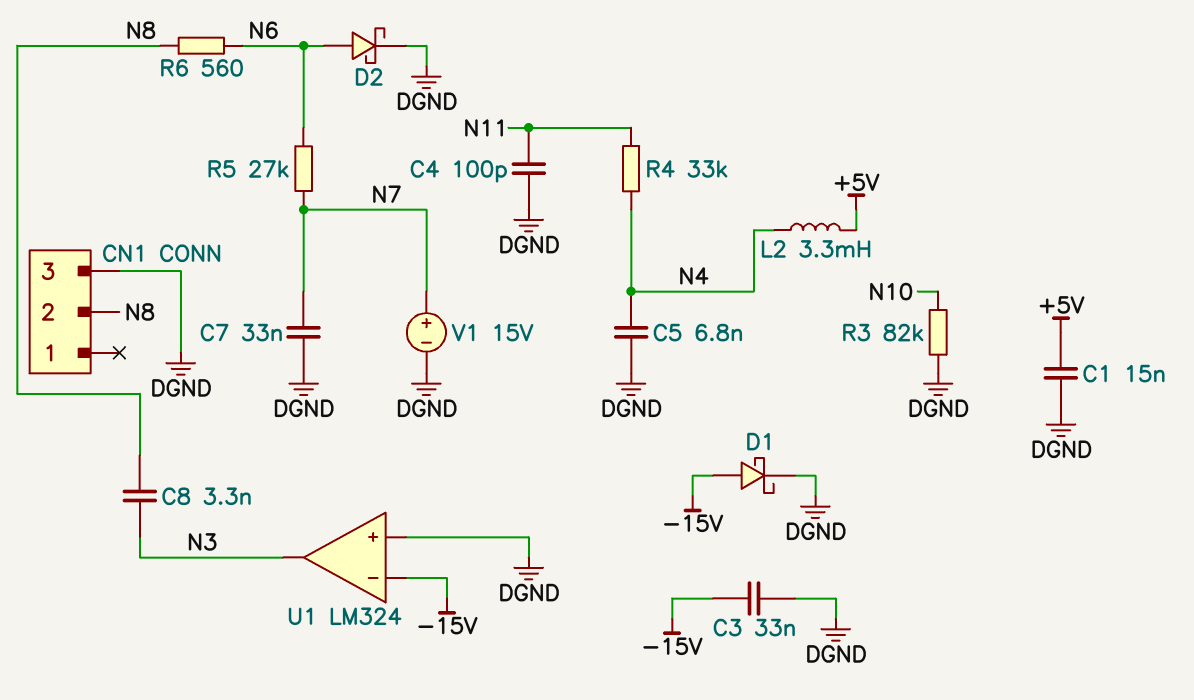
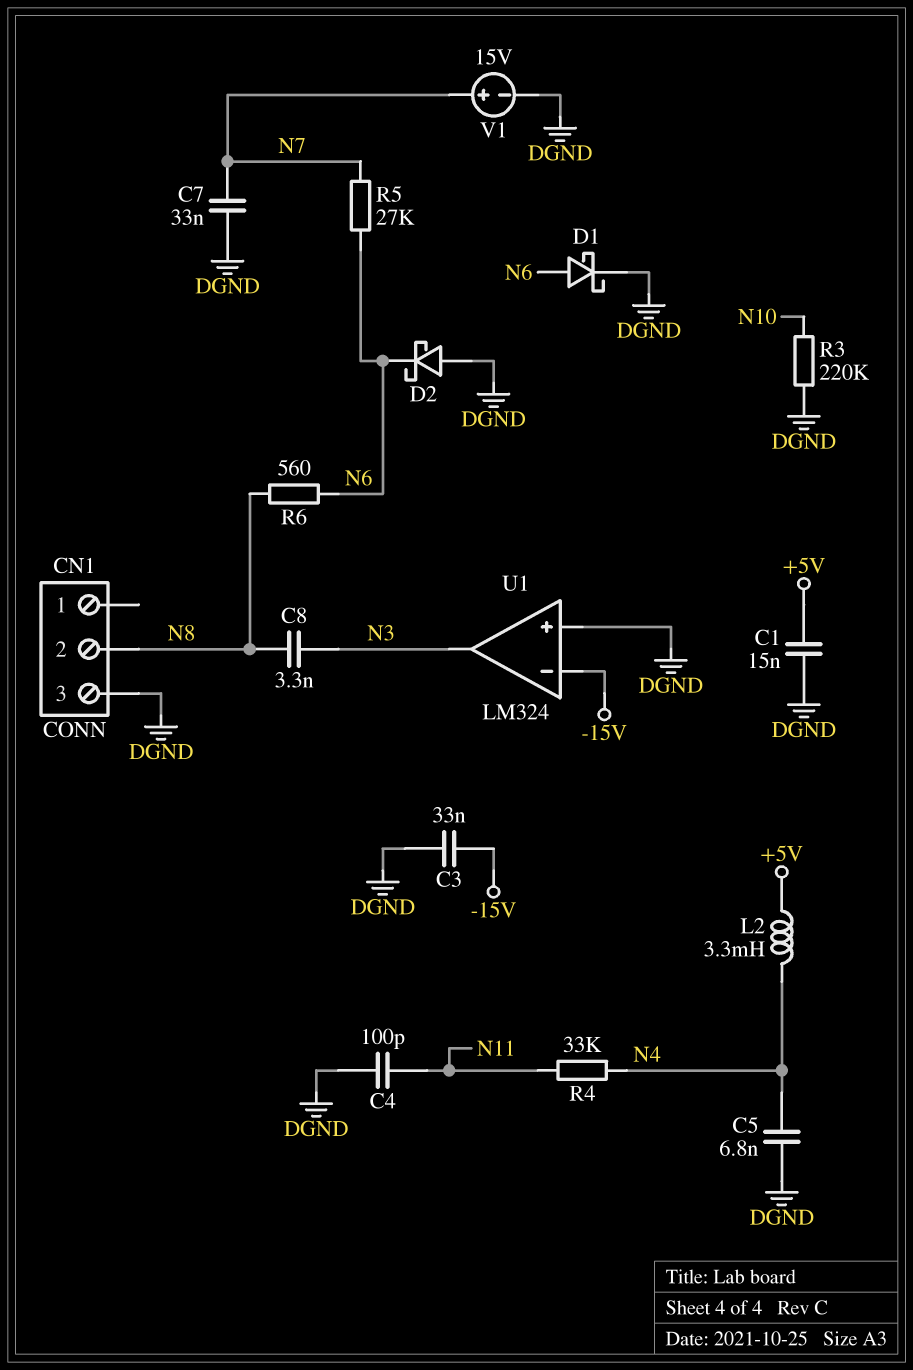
D1: schottky (A -15V, K DGND) -> schottky (A N6, K DGND)
D2: schottky (A N6, K DGND) -> schottky (A DGND, K N6)
R3: 82k (DGND, N10) -> 220k (DGND, N10)

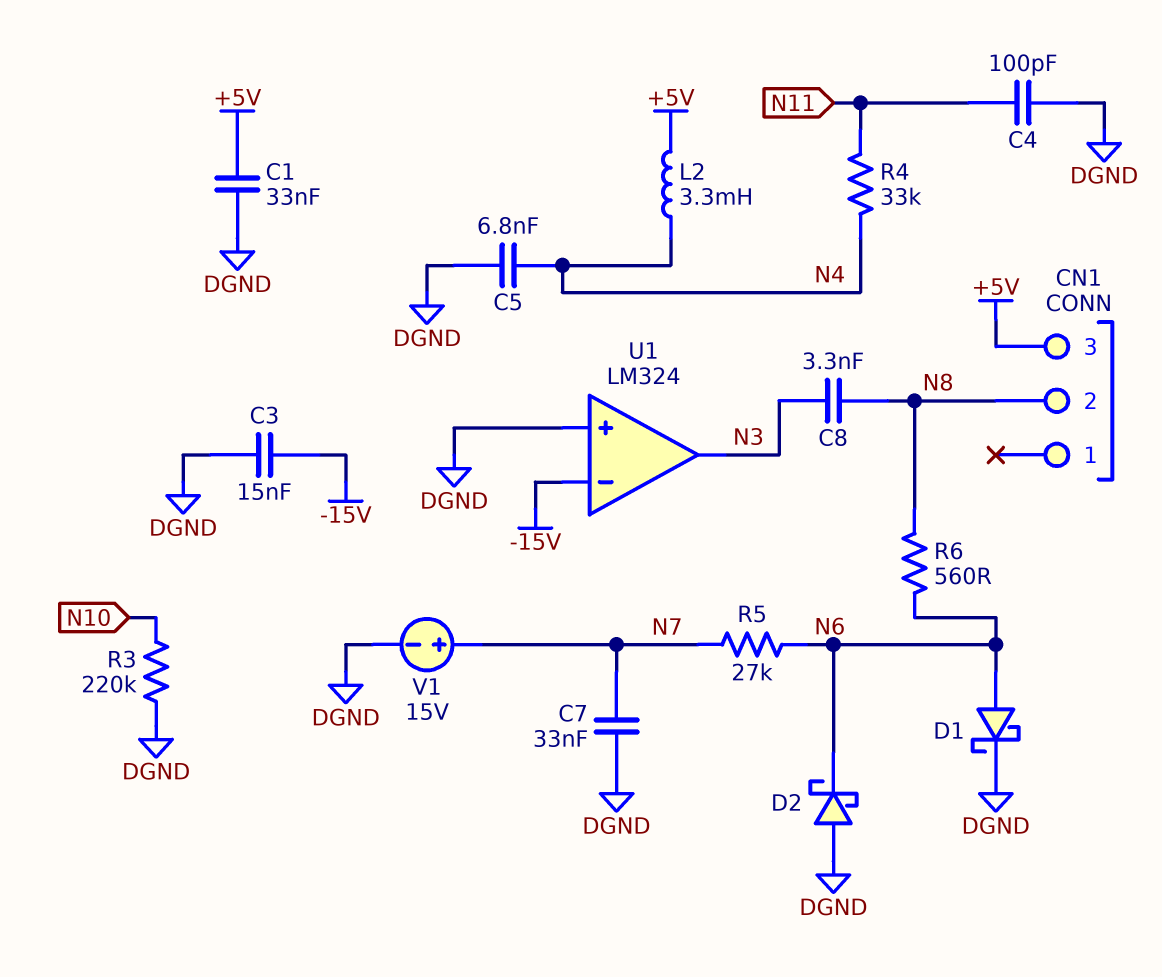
C1: 15nF (+5V, DGND) -> 33nF (+5V, DGND)
C3: 33nF (-15V, DGND) -> 15nF (-15V, DGND)
CN1 pin 3: DGND -> +5V

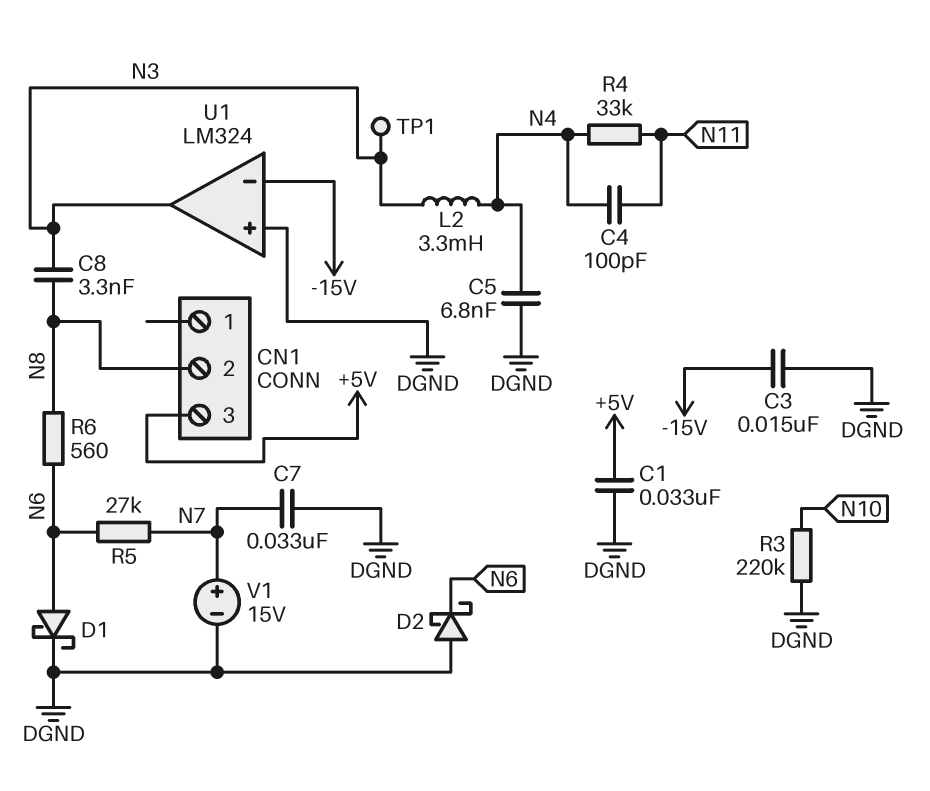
C4: 100pF (DGND, N11) -> 100pF (N4, N11)
L2: 3.3mH (+5V, N4) -> 3.3mH (N3, N4)
TP1: none -> test point (N3)

